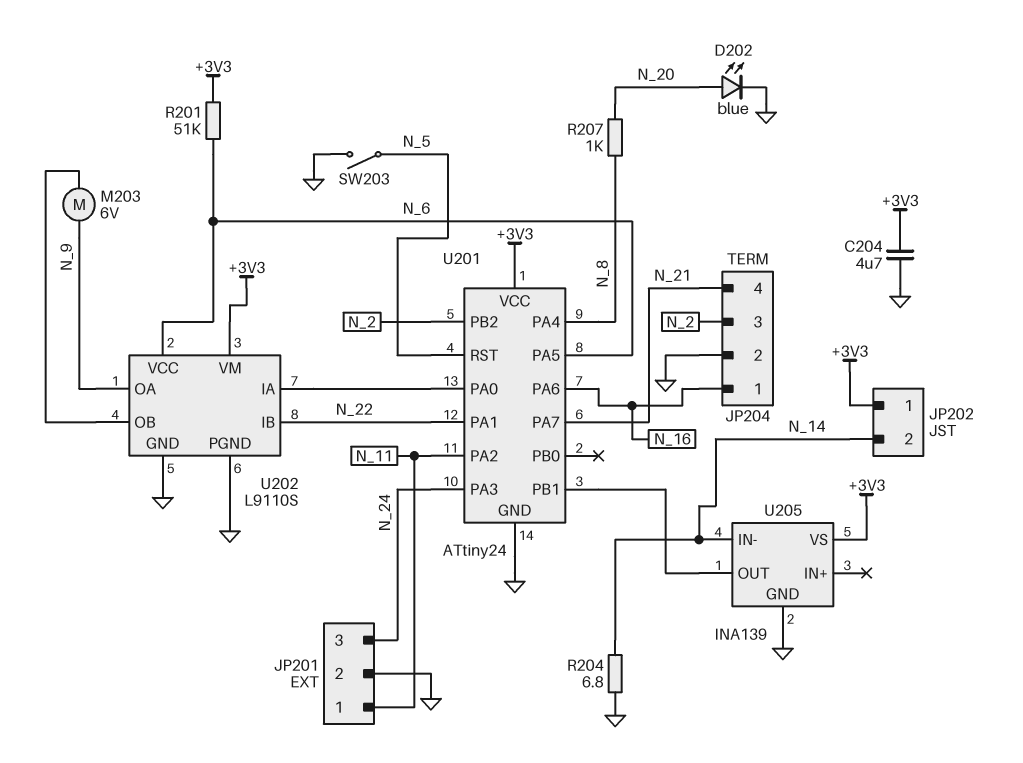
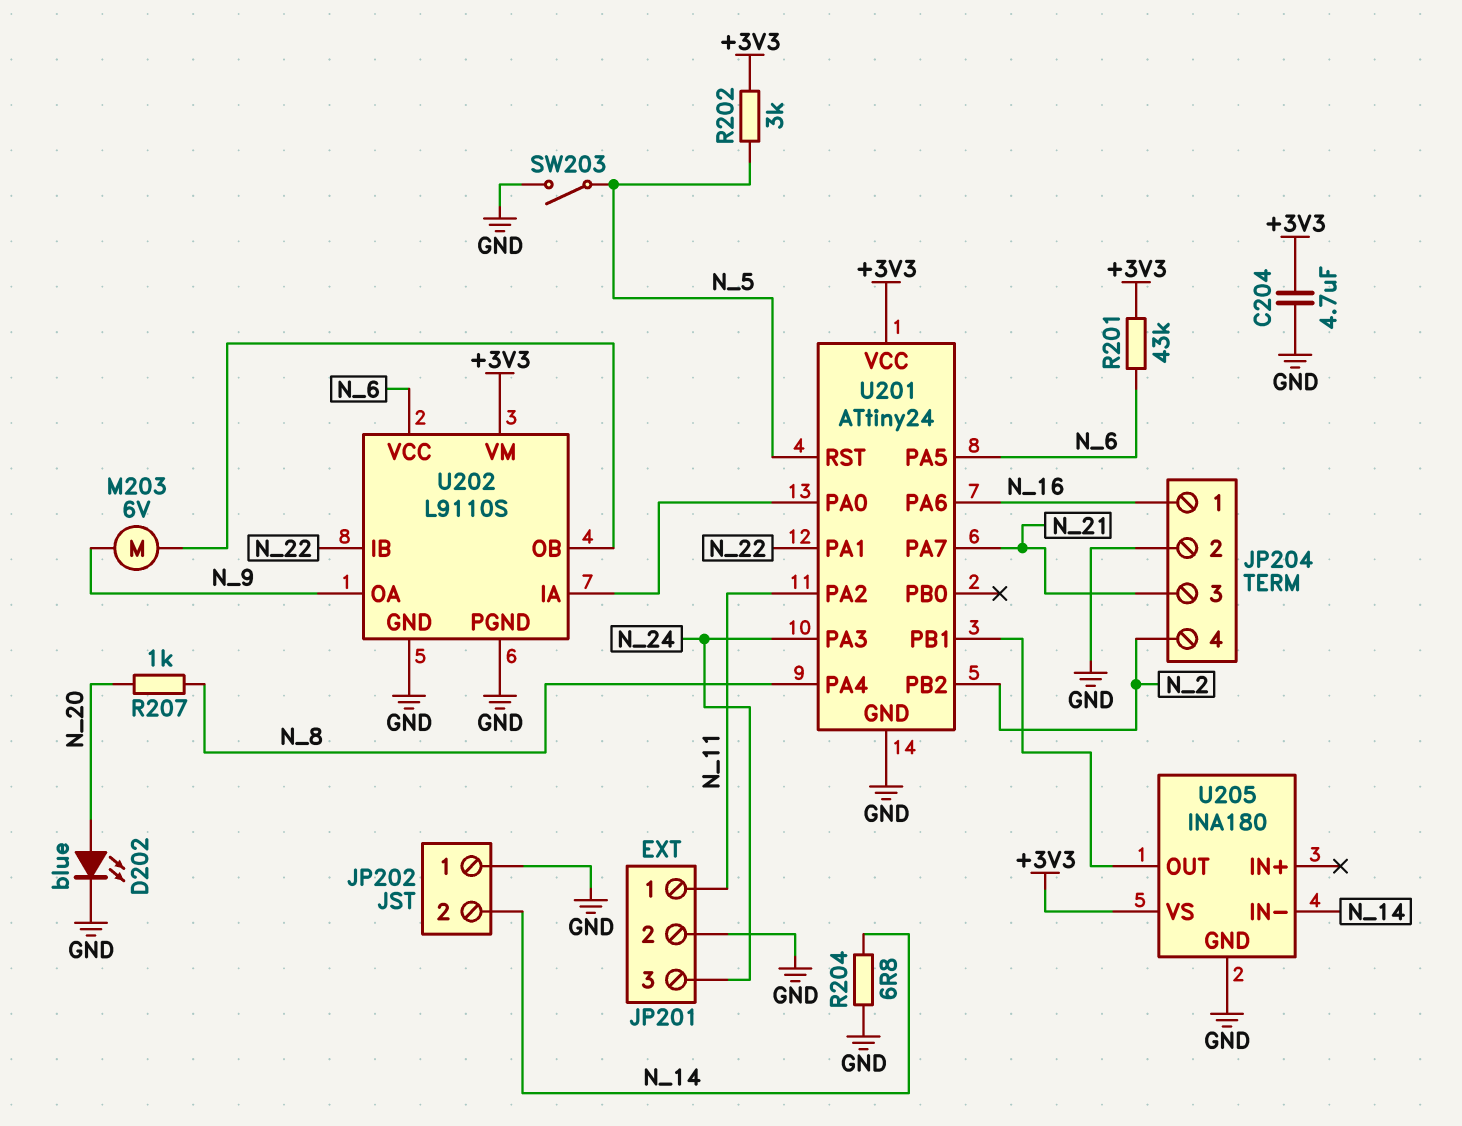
JP202 pin 1: +3V3 -> GND
JP204 pin 3: N_2 -> N_21
JP204 pin 4: N_21 -> N_2
R201: 51k (+3V3, N_6) -> 43k (+3V3, N_6)
R202: none -> 3k (+3V3, N_5)
U205: INA139 -> INA180

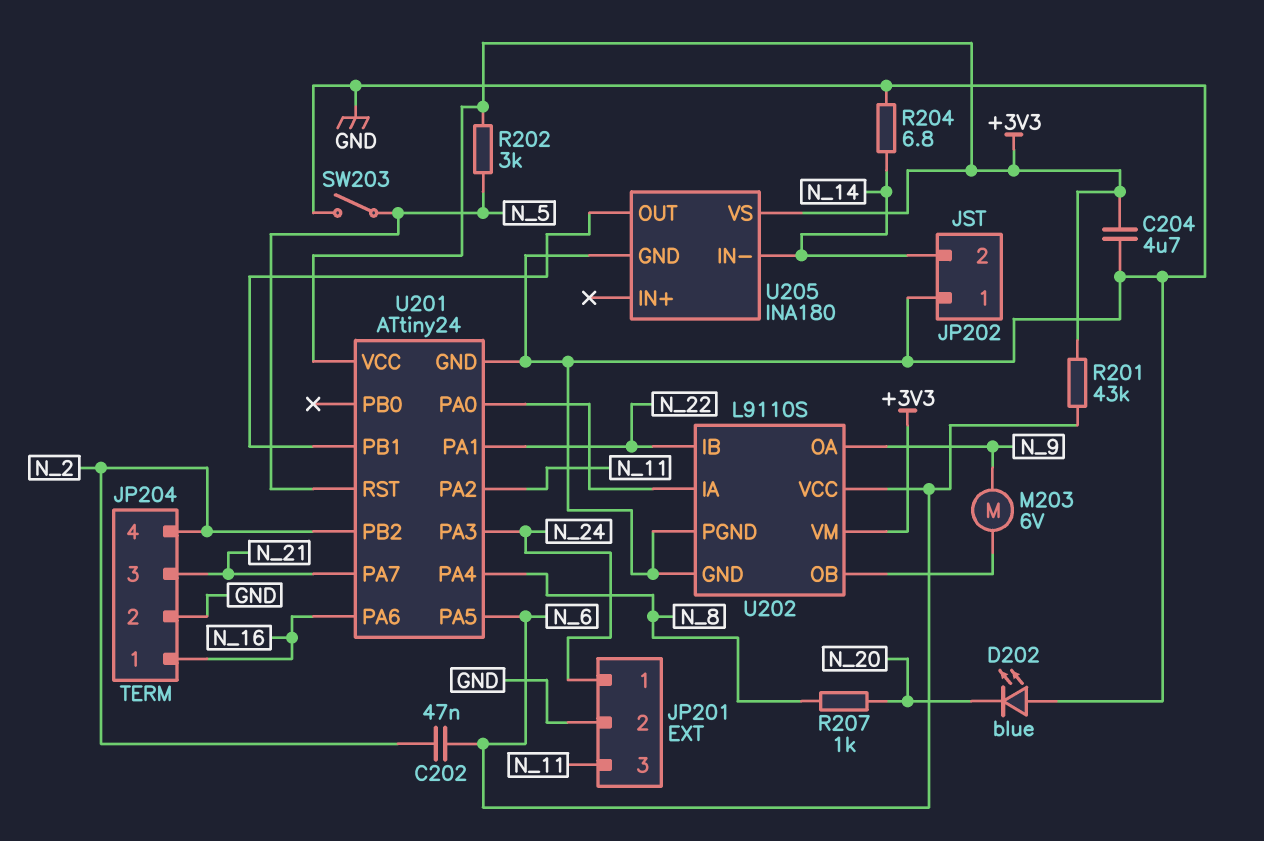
C202: none -> 47nF (N_2, N_6)
D202: LED blue (A N_20, K GND) -> LED blue (A GND, K N_20)
JP201 pin 1: N_11 -> N_24
JP201 pin 3: N_24 -> N_11

